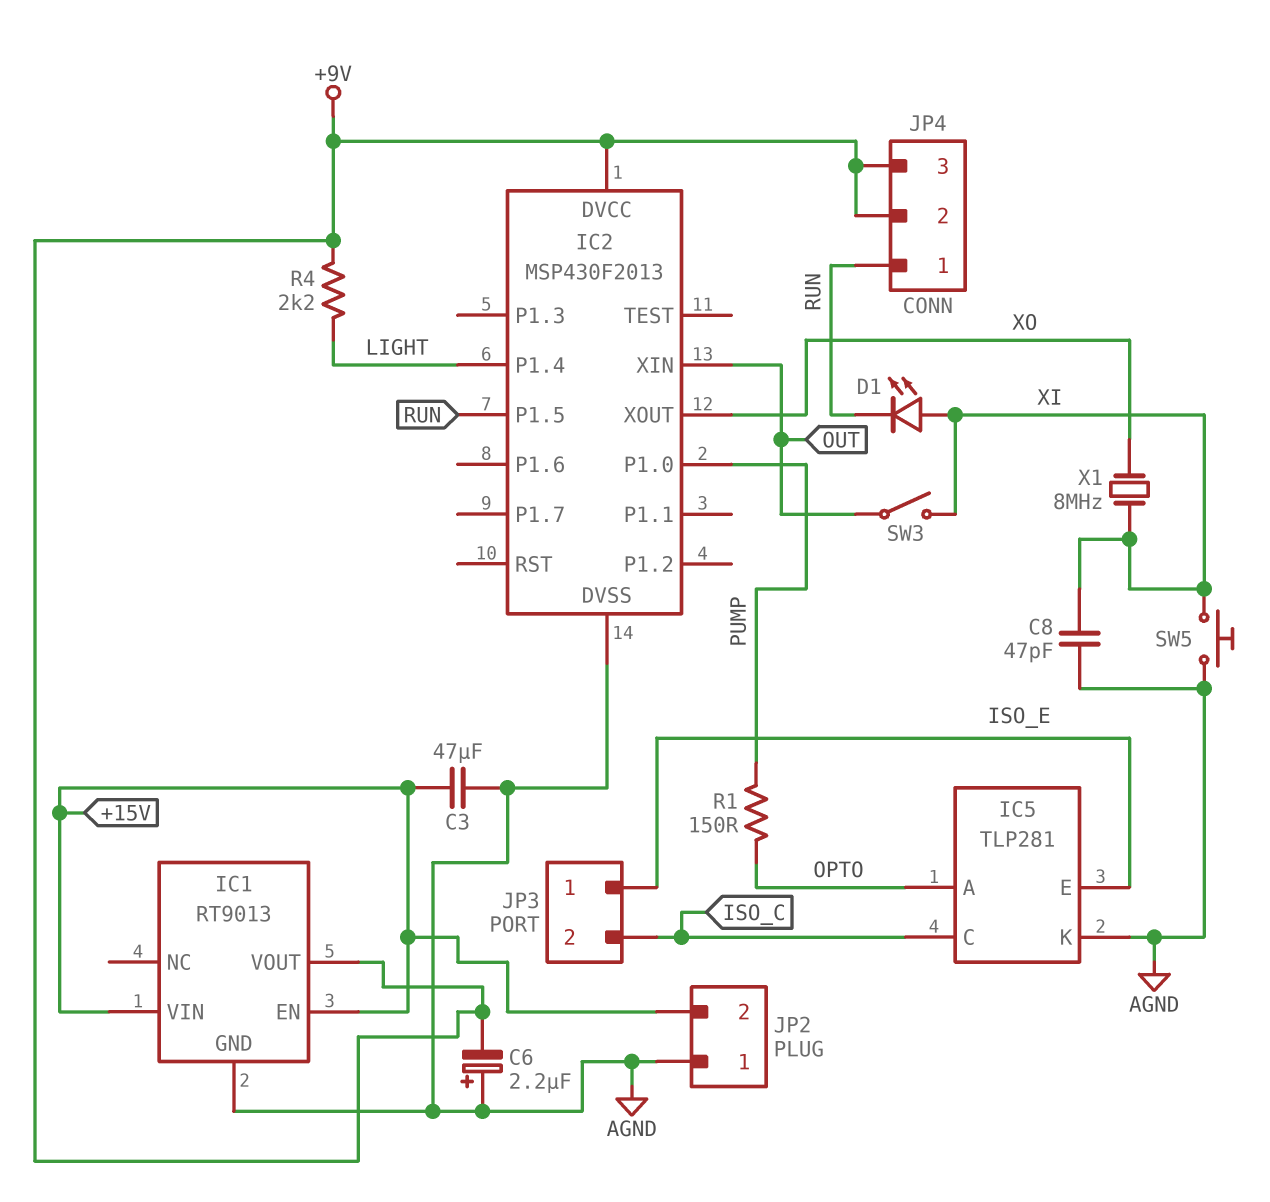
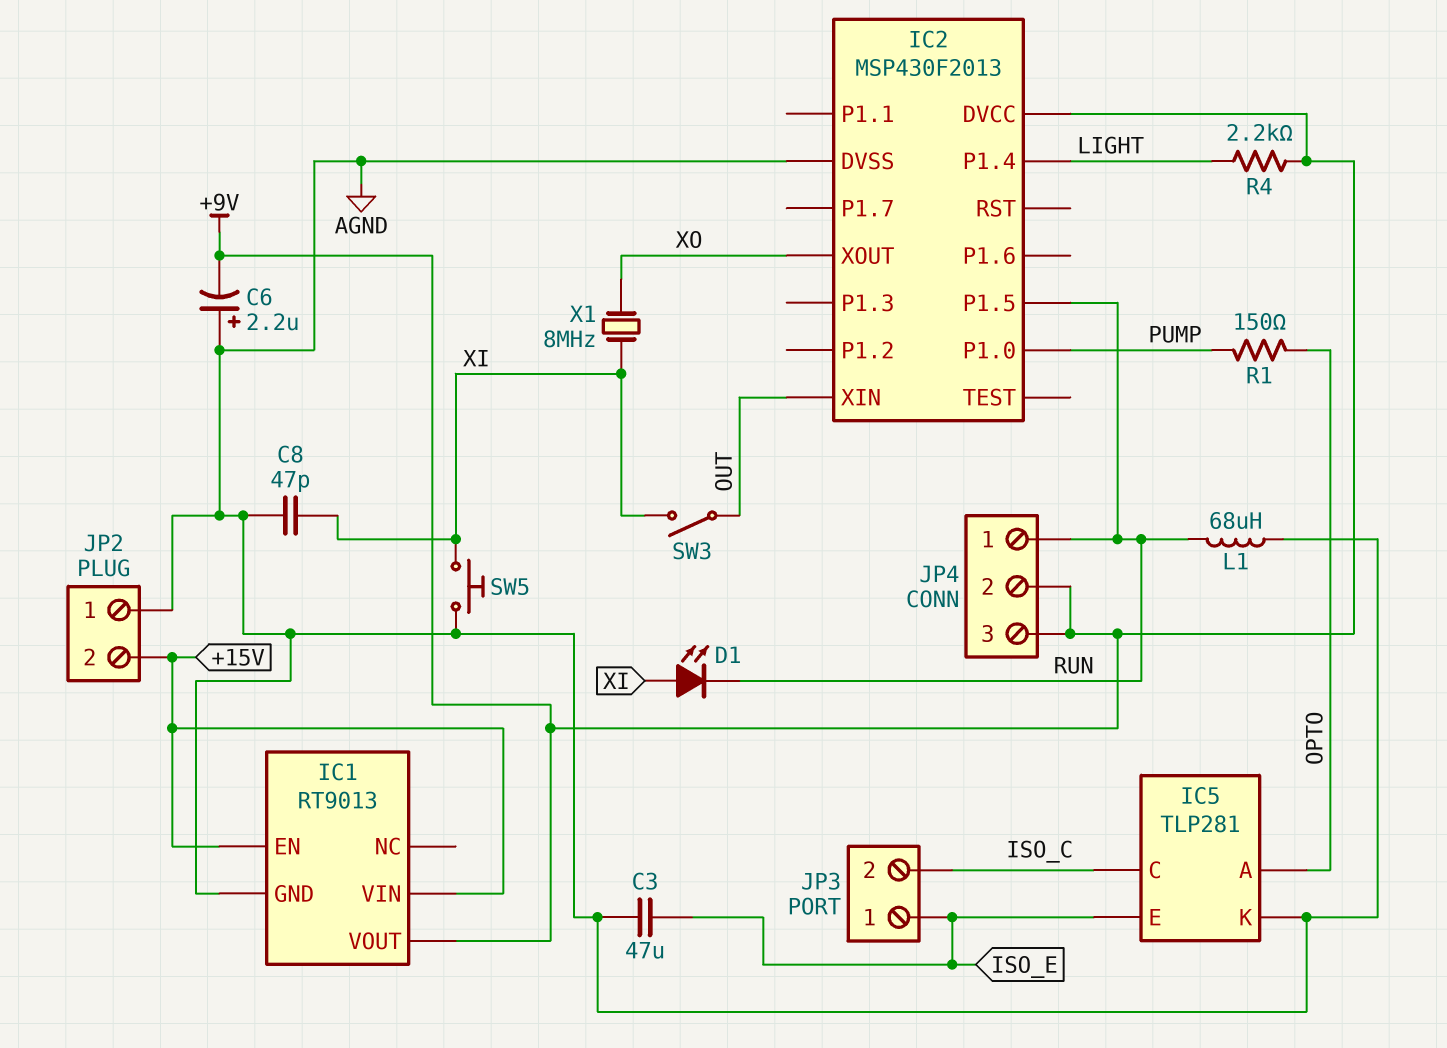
C3: 47uF (+15V, AGND) -> 47uF (AGND, ISO_E)
L1: none -> 68uH (AGND, RUN)

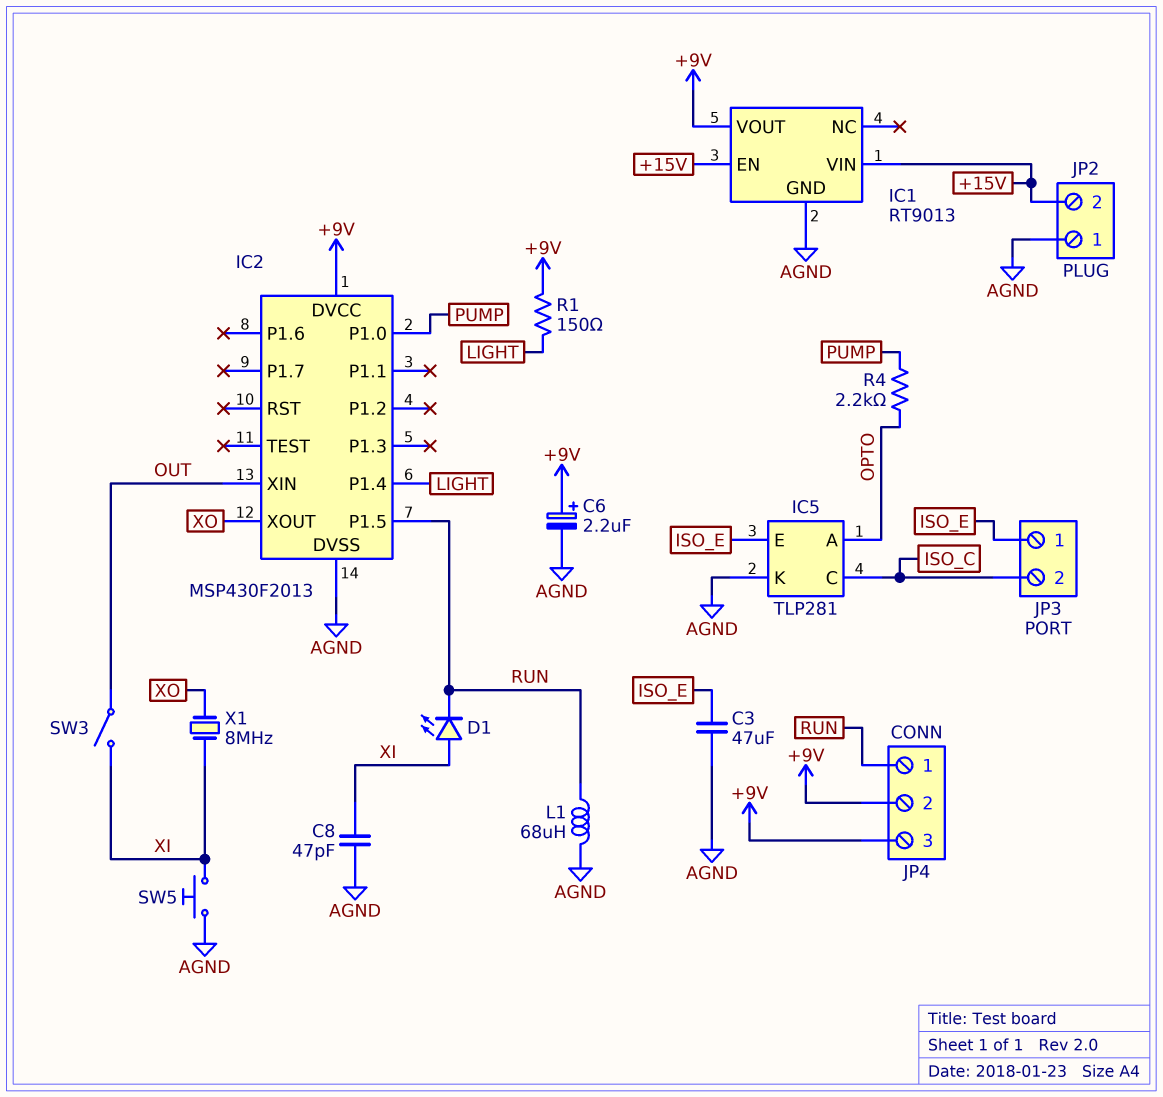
C6: 2.2uF (plus AGND, minus +9V) -> 2.2uF (plus +9V, minus AGND)
R1: 150 (OPTO, PUMP) -> 150 (+9V, LIGHT)
R4: 2.2k (+9V, LIGHT) -> 2.2k (OPTO, PUMP)

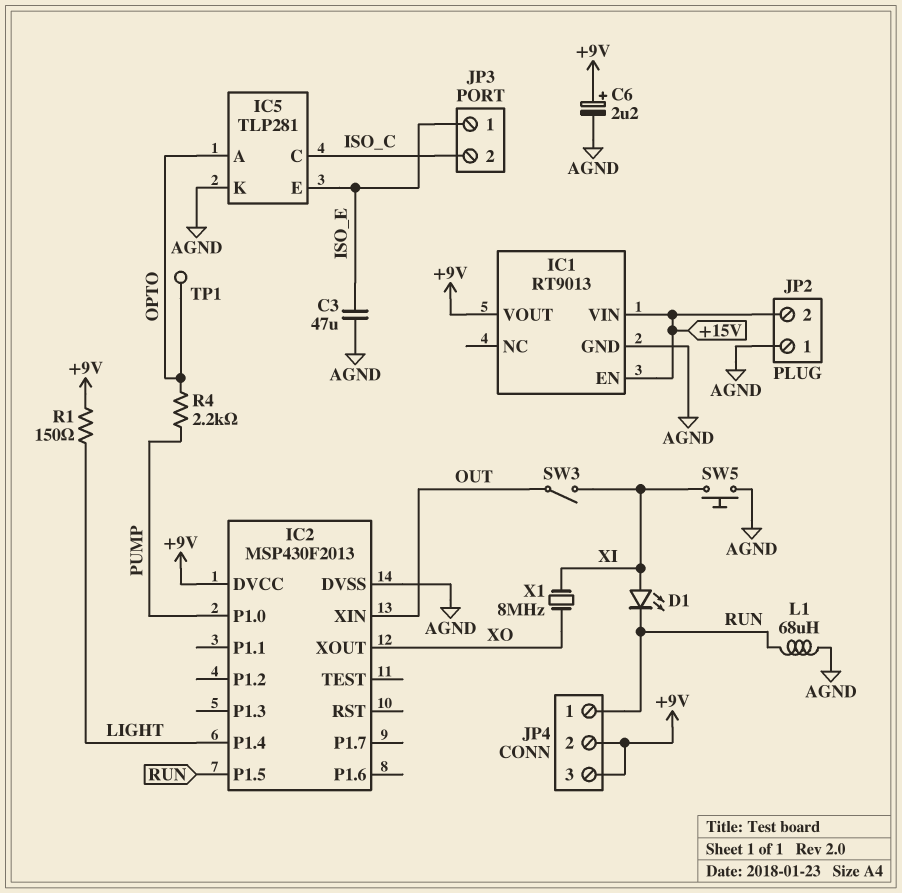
C8: 47pF (AGND, XI) -> none
TP1: none -> test point (OPTO)

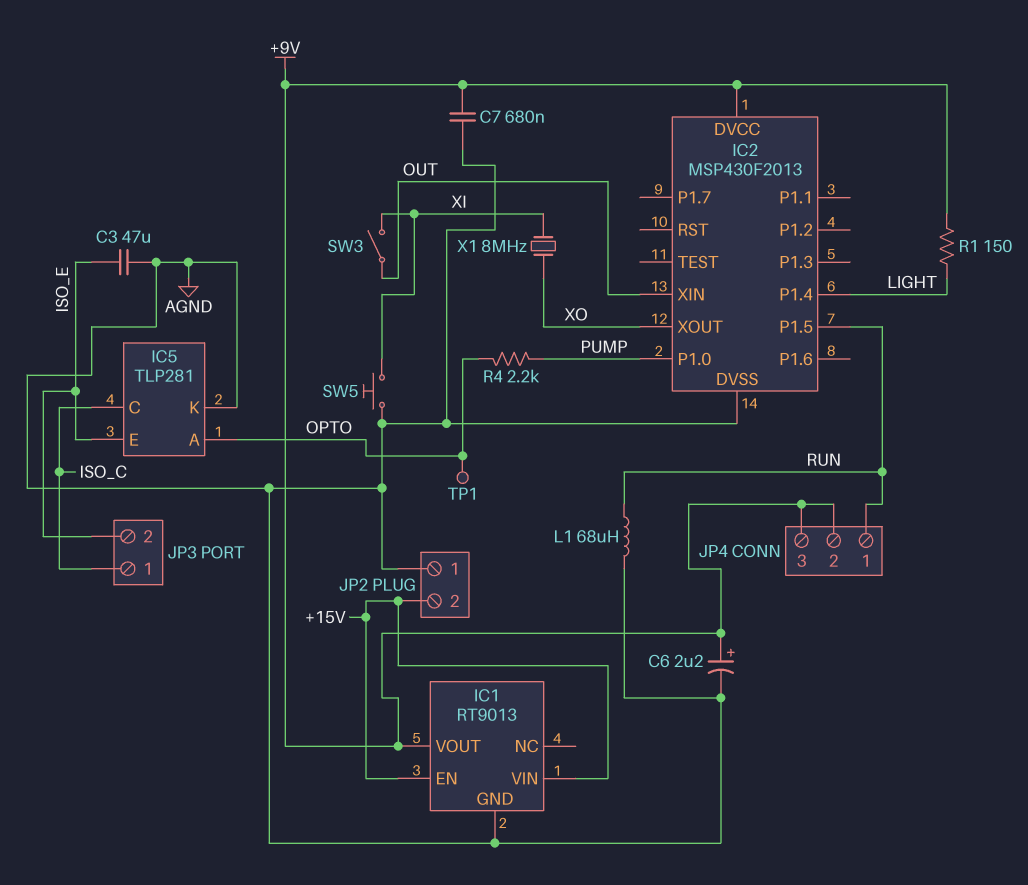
C7: none -> 680nF (+9V, AGND)
D1: LED (A XI, K RUN) -> none
JP3 pin 1: ISO_E -> ISO_C
JP3 pin 2: ISO_C -> ISO_E

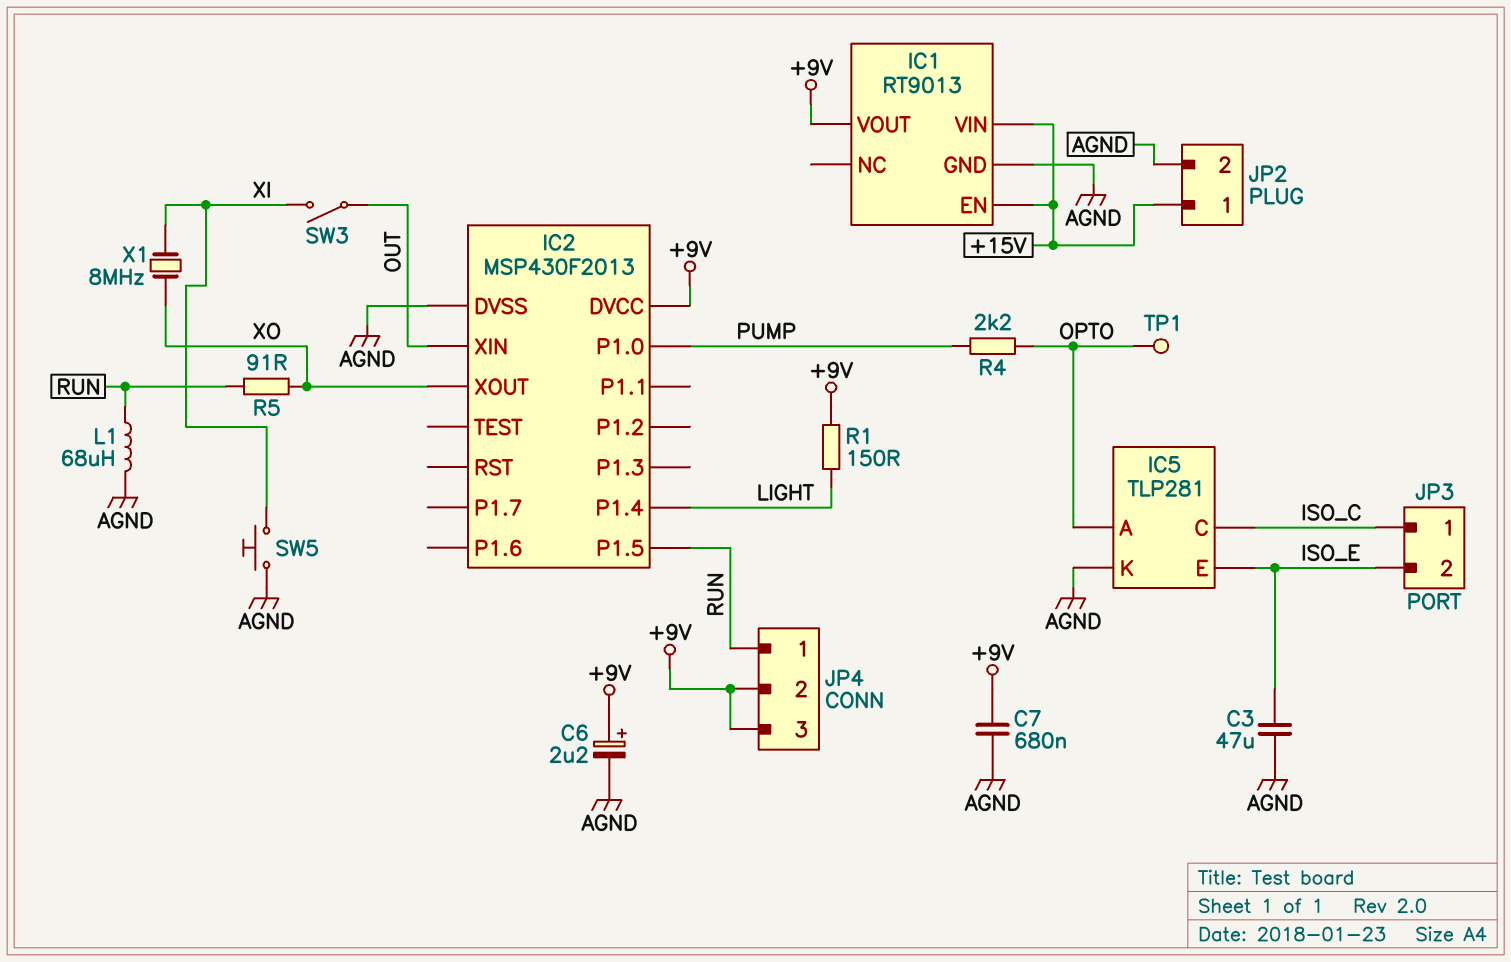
JP2 pin 1: AGND -> +15V
JP2 pin 2: +15V -> AGND
R5: none -> 91 (RUN, XO)

